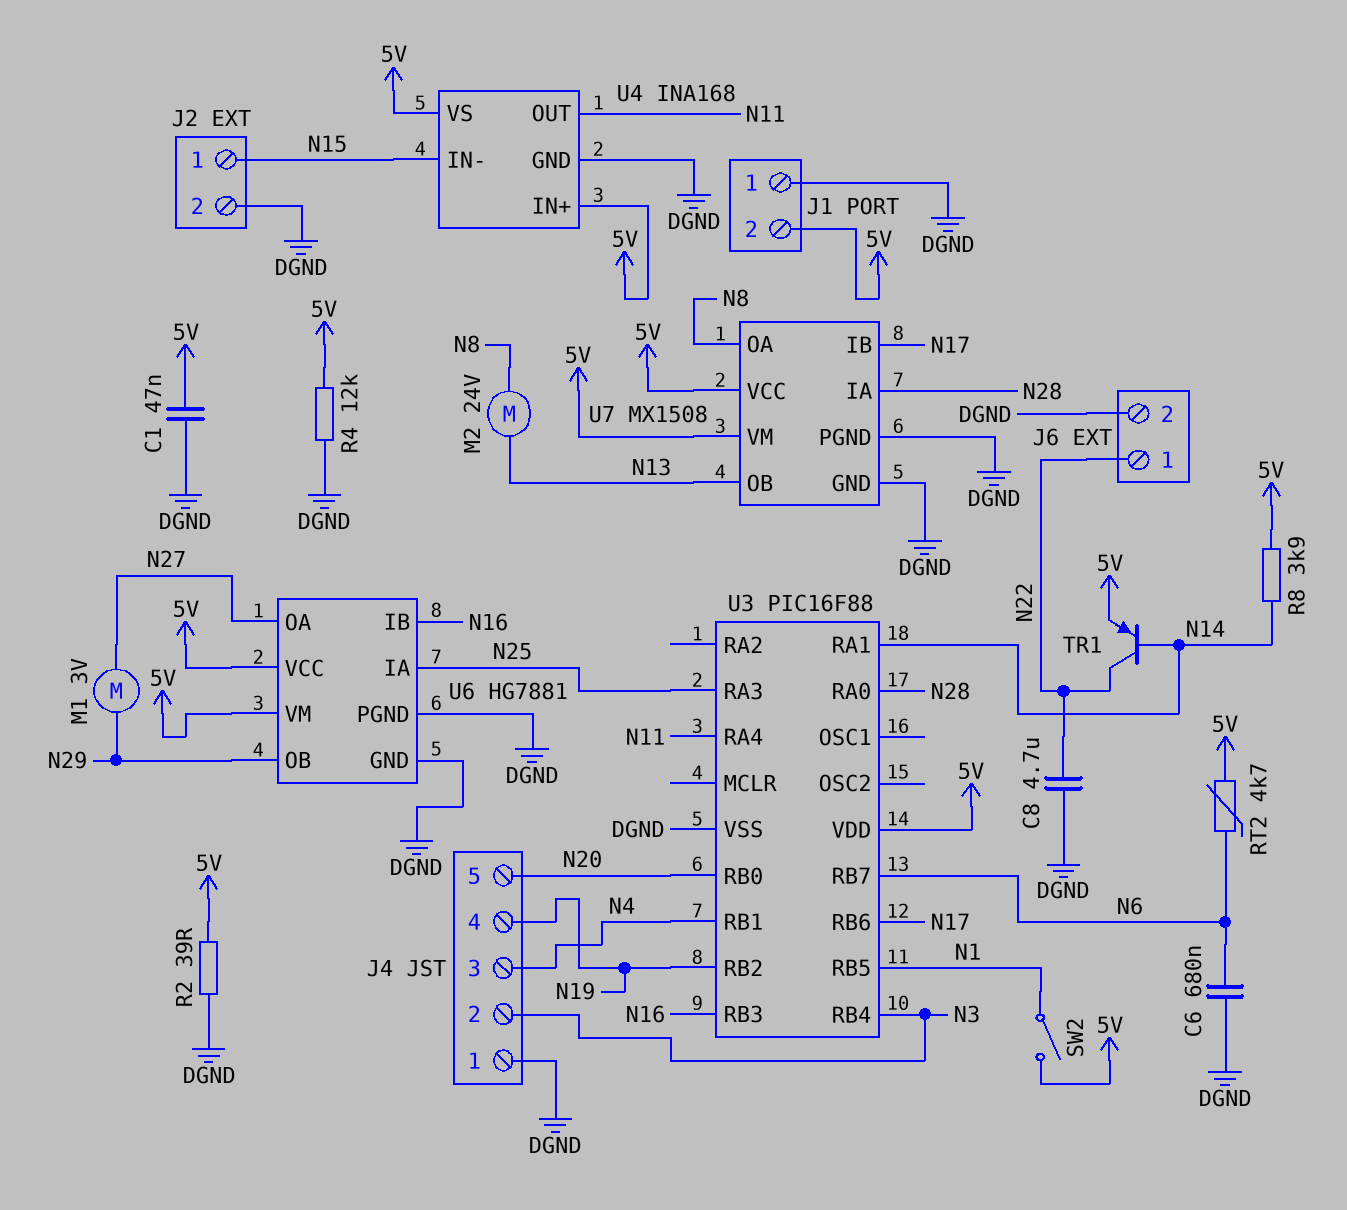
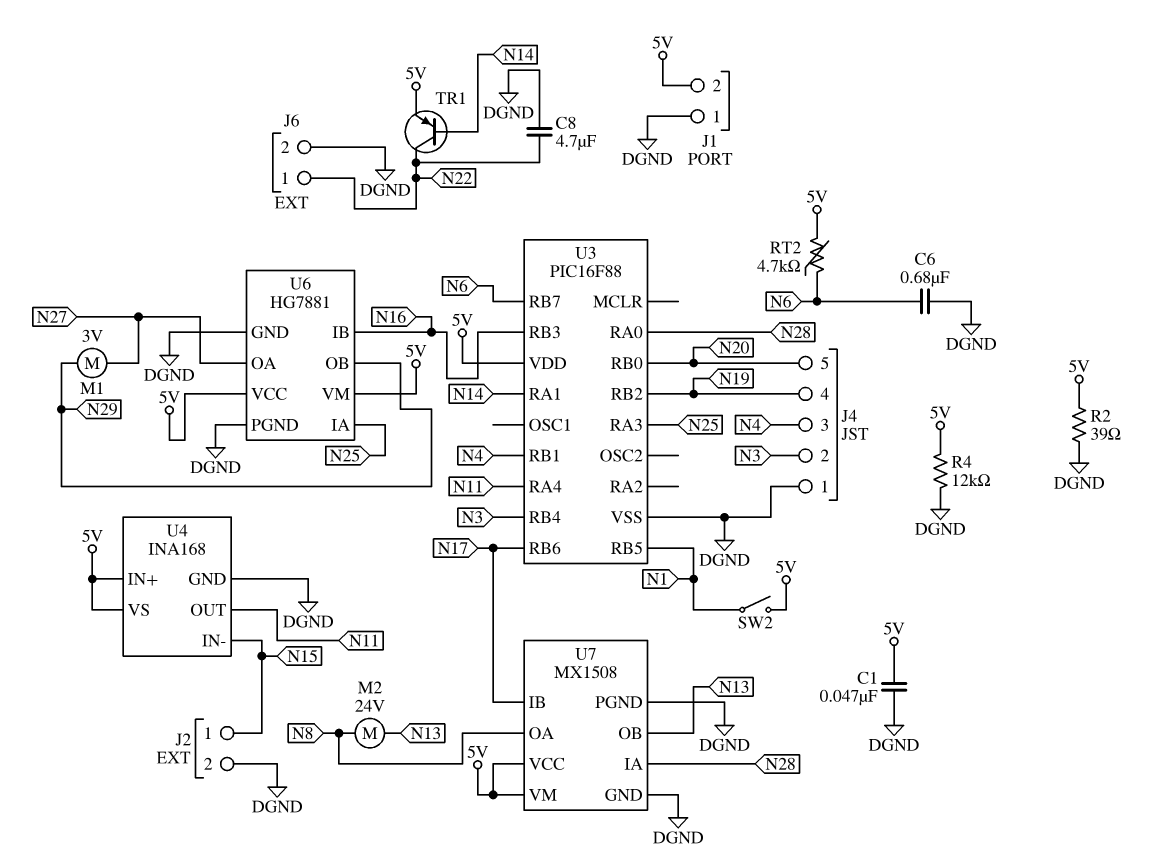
R8: 3.9k (5V, N14) -> none

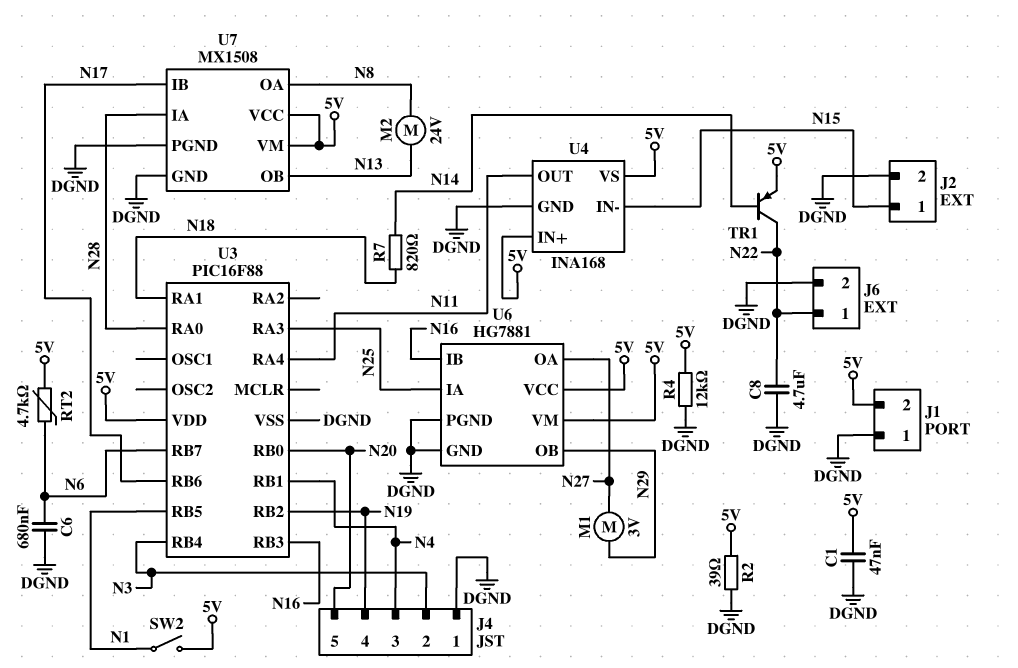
R7: none -> 820 (N14, N18)
U3 pin RA1: N14 -> N18

